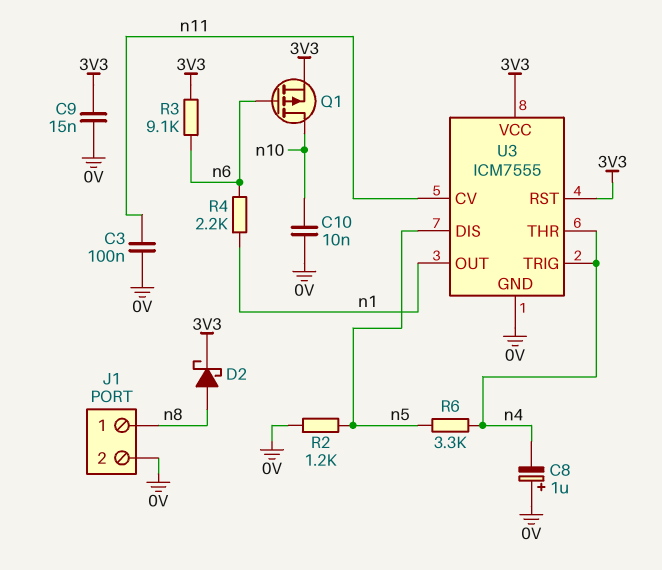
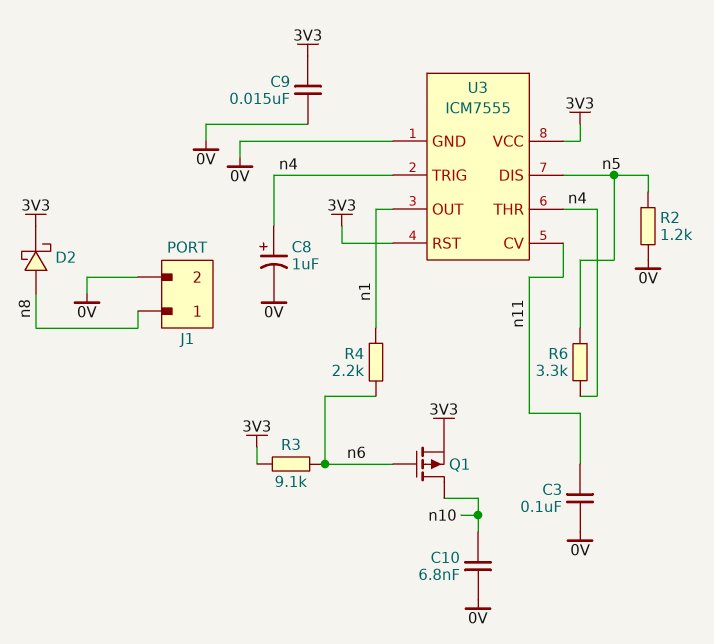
C8: 1uF (plus 0V, minus n4) -> 1uF (plus n4, minus 0V)
C10: 10nF (0V, n10) -> 6.8nF (0V, n10)

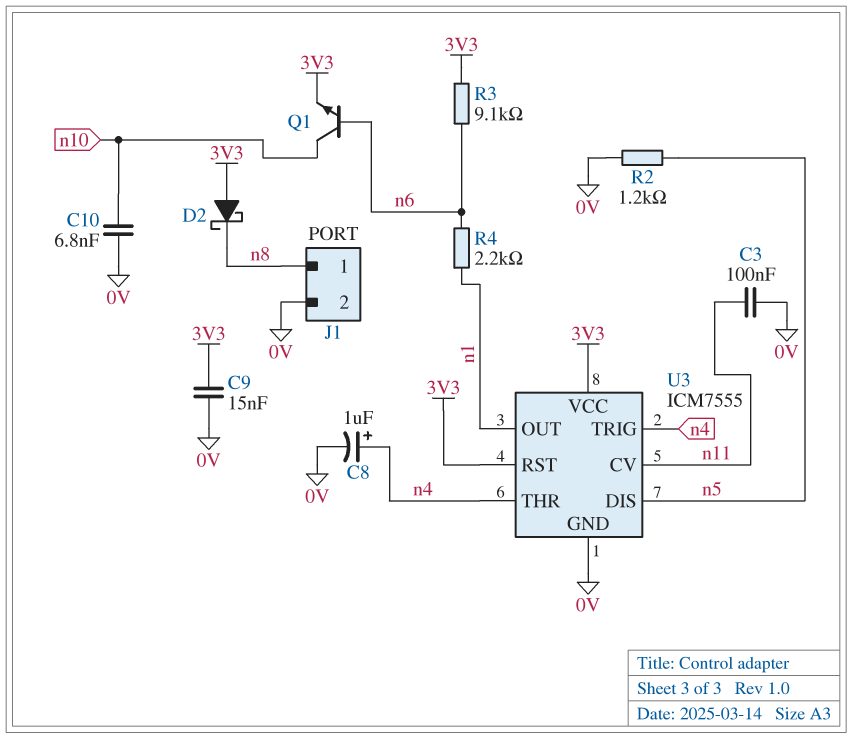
D2: schottky (A n8, K 3V3) -> schottky (A 3V3, K n8)
Q1: PMOS (G n6, D n10, S 3V3) -> NPN (B n6, C n10, E 3V3)
R6: 3.3k (n4, n5) -> none

